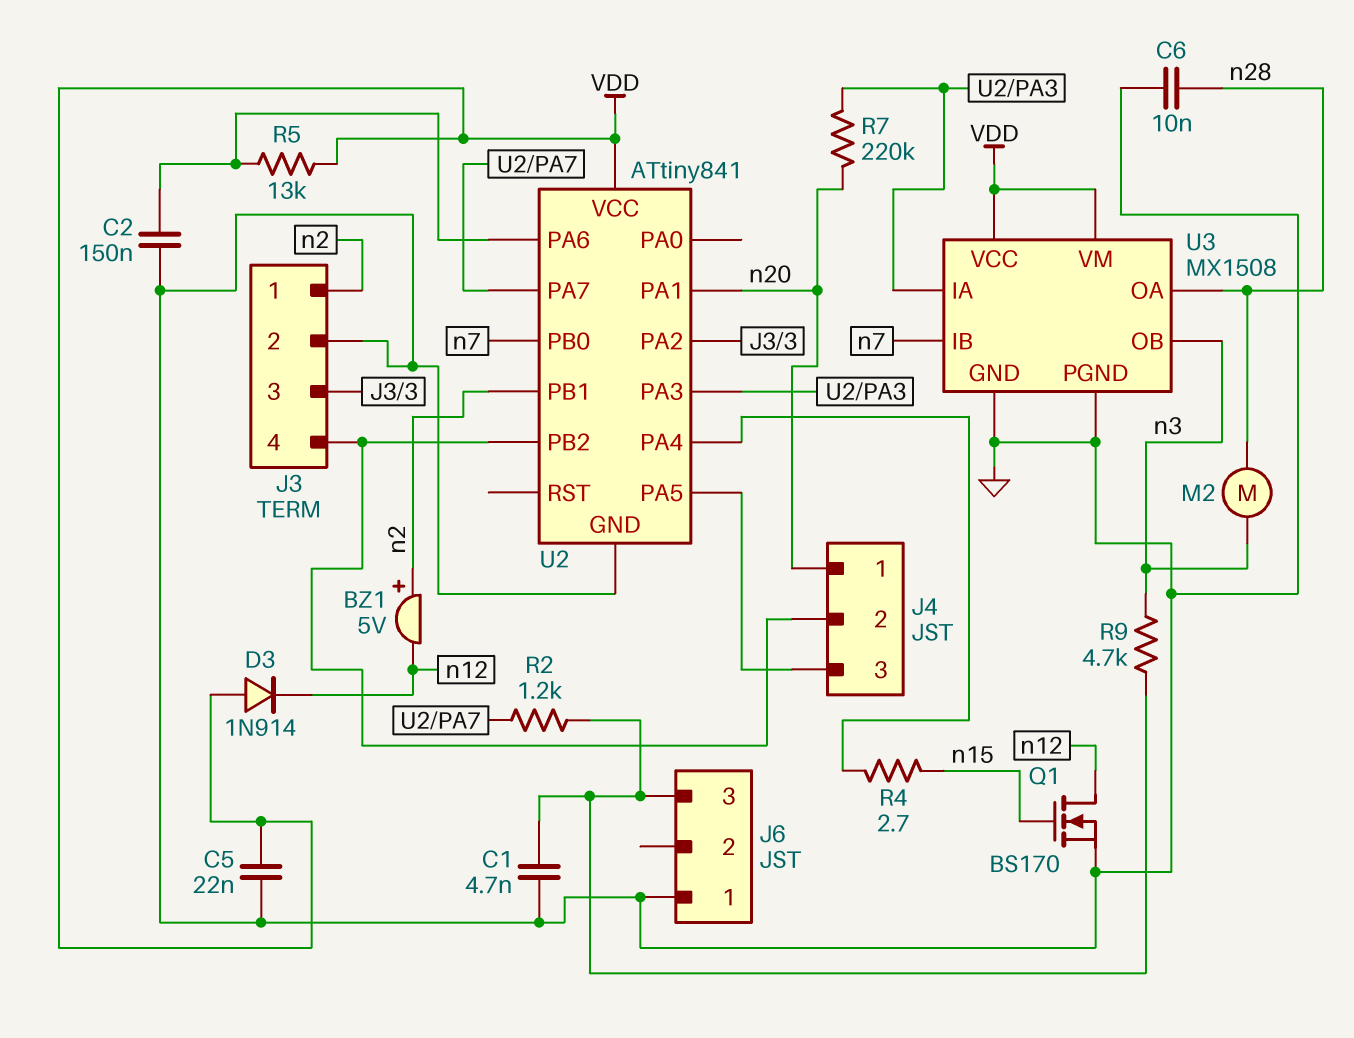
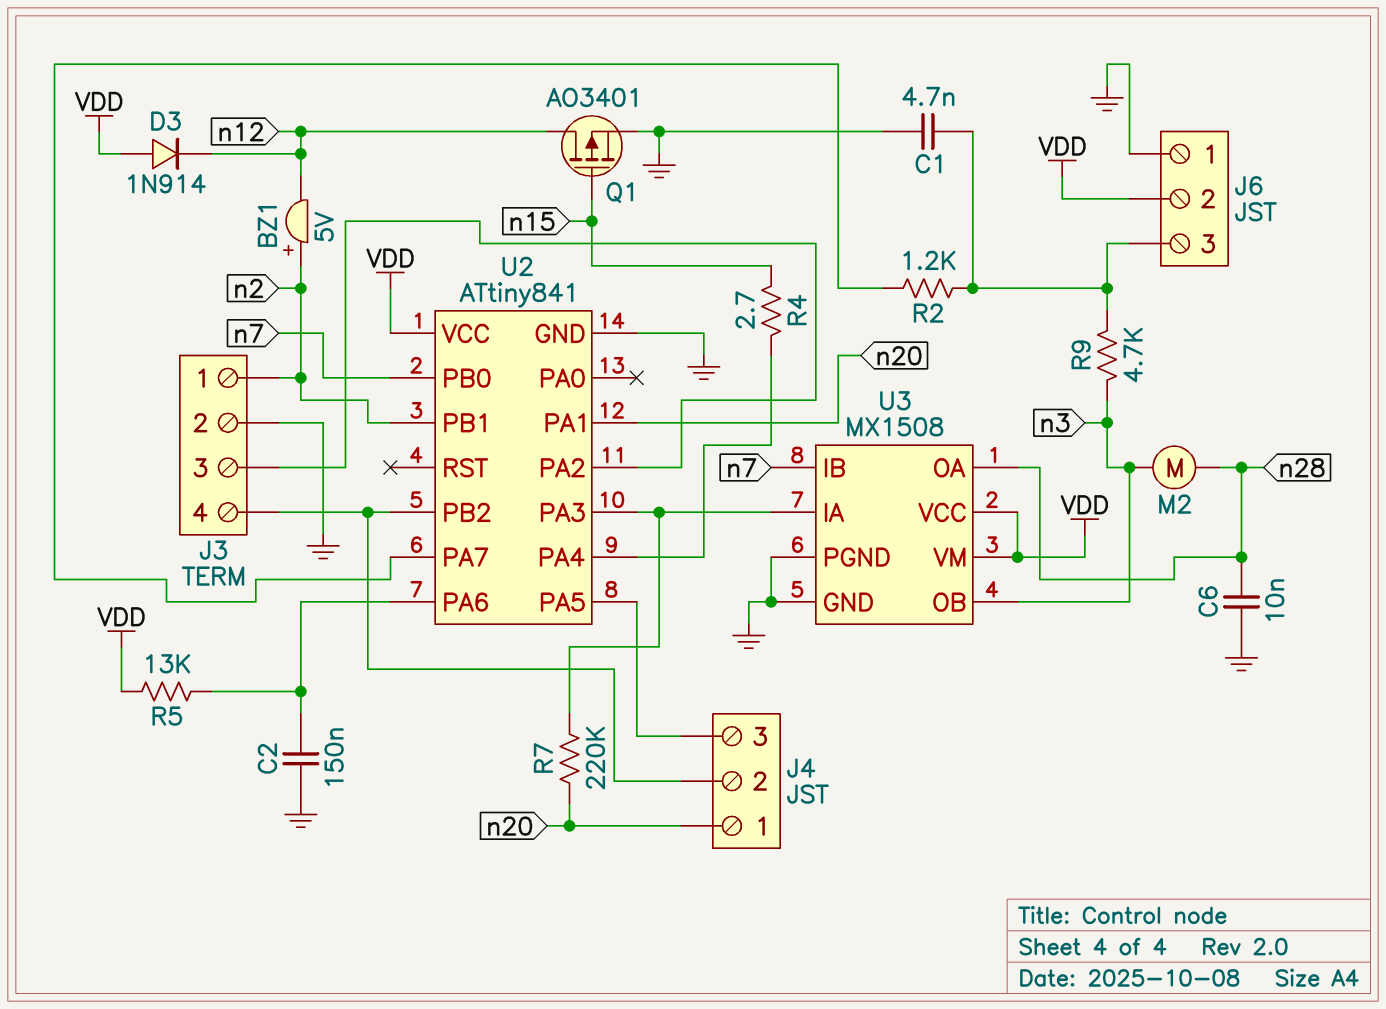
C5: 22nF (GND, VDD) -> none
J6 pin 2: none -> VDD
Q1: NMOS BS170 (G n15, D n12, S GND) -> PMOS AO3401 (G n15, D n12, S GND)

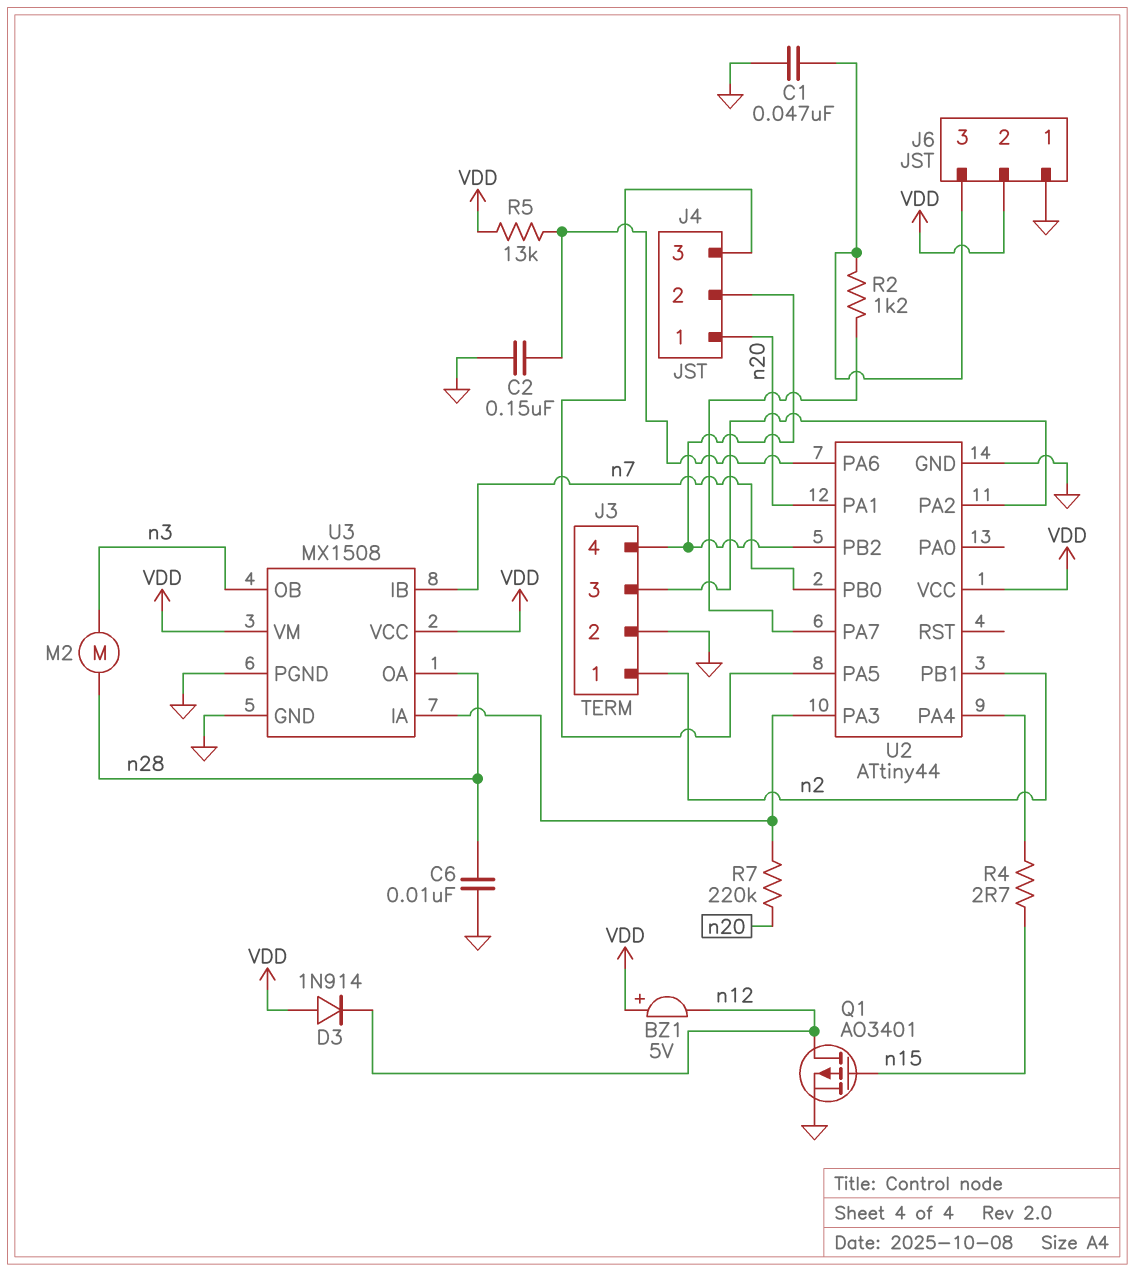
BZ1: buzzer 5V (plus n2, minus n12) -> buzzer 5V (plus VDD, minus n12)
C1: 4.7nF (GND, J6/3) -> 47nF (GND, J6/3)
R9: 4.7k (J6/3, n3) -> none
U2: ATtiny841 -> ATtiny44

